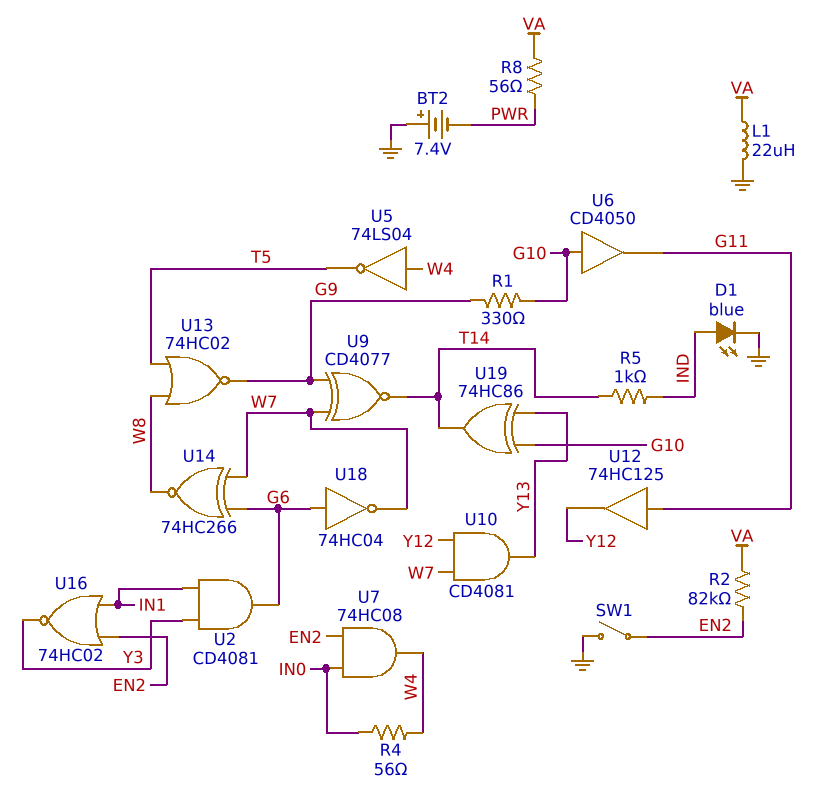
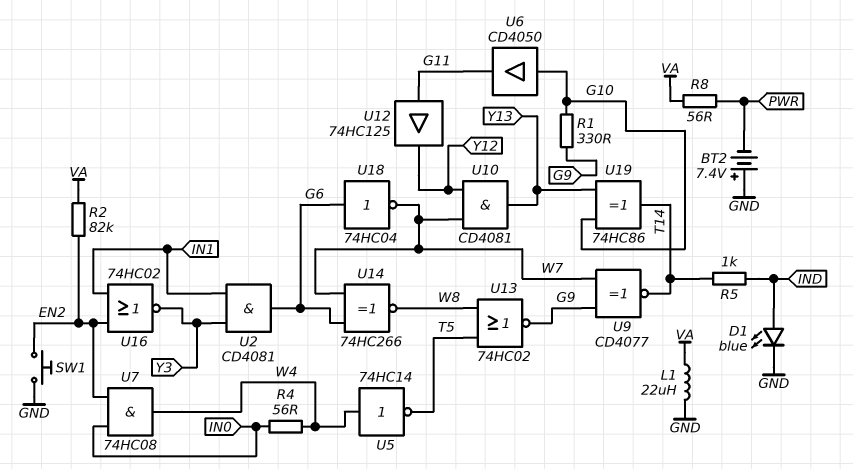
SW1: switch (EN2, GND) -> button (EN2, GND)
U5: NOT 74LS04 (in W4, out T5) -> NOT 74HC14 (in W4, out T5)

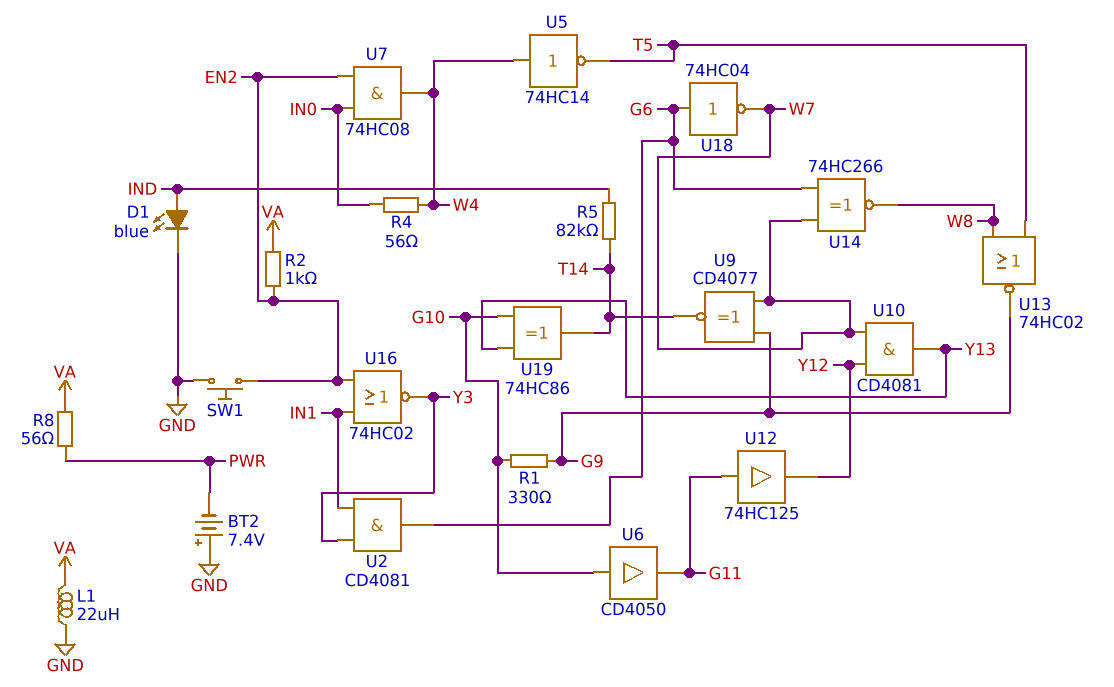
R2: 82k (EN2, VA) -> 1k (EN2, VA)
R5: 1k (IND, T14) -> 82k (IND, T14)

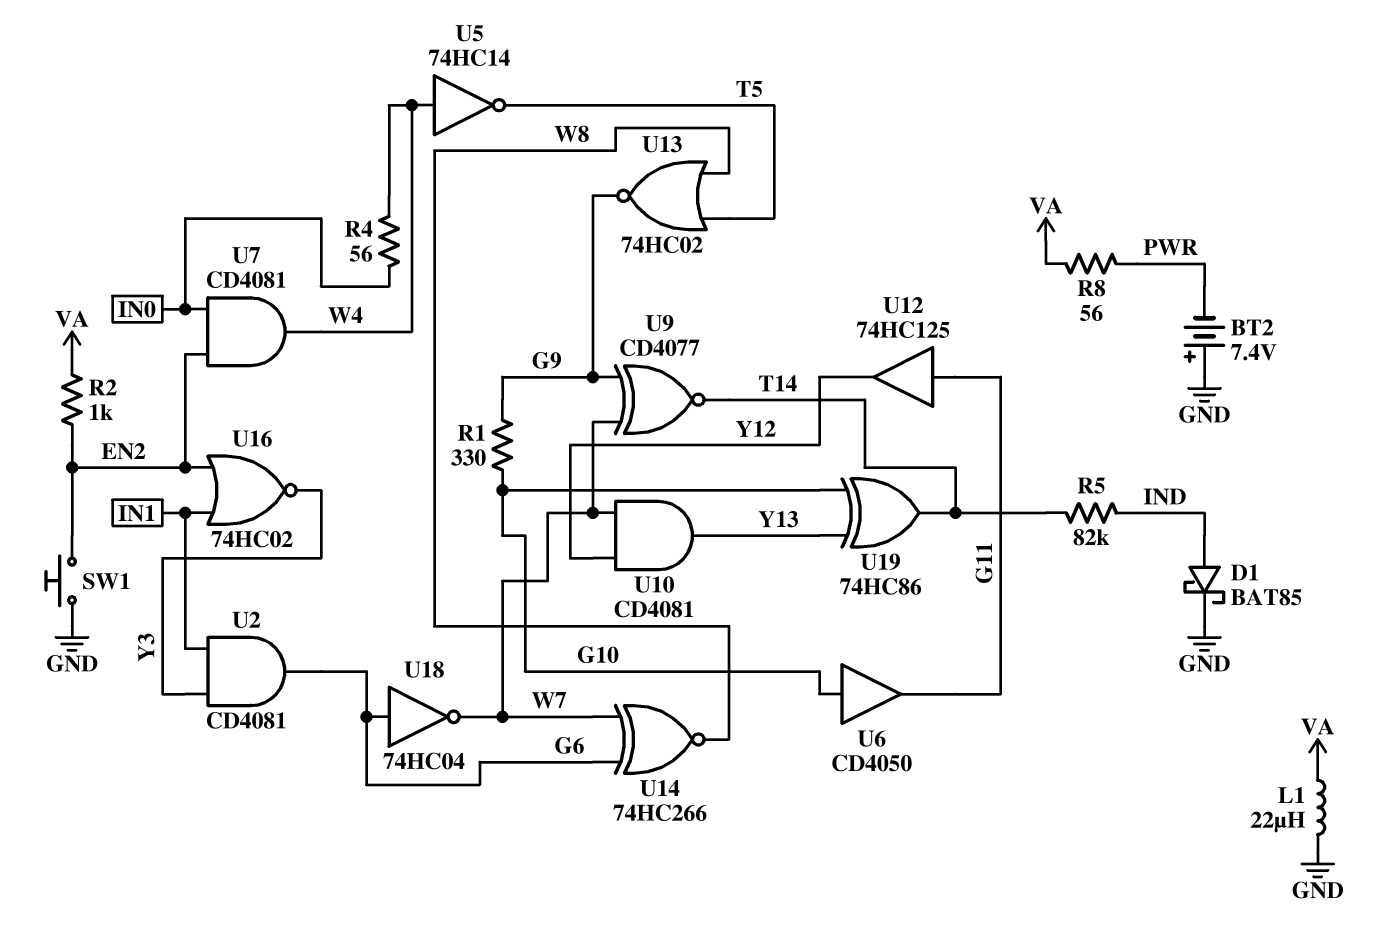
D1: LED blue (A IND, K GND) -> schottky BAT85 (A IND, K GND)
U7: AND 74HC08 (in EN2, in IN0, out W4) -> AND CD4081 (in EN2, in IN0, out W4)

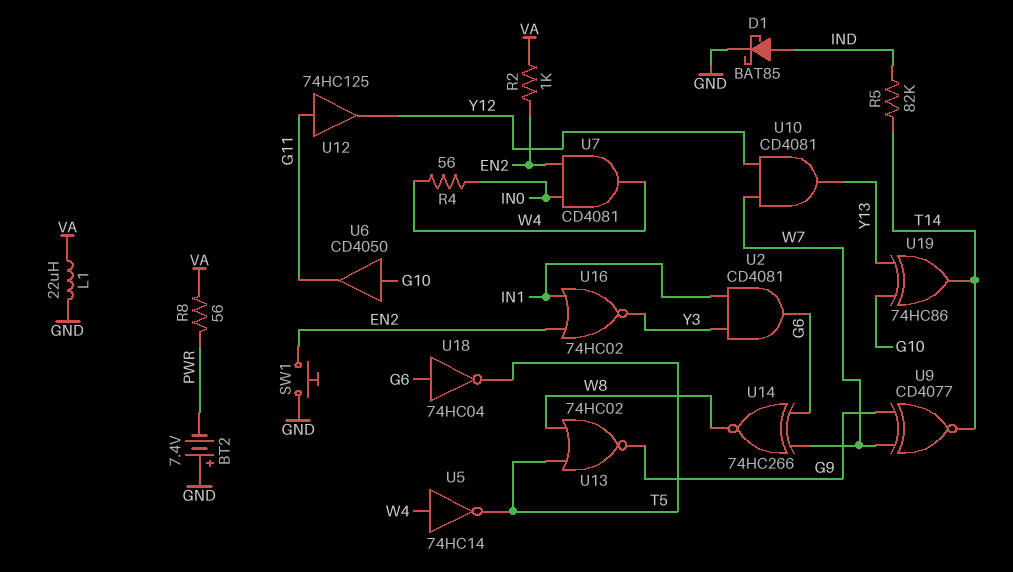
R1: 330 (G9, G10) -> none
U18: NOT 74HC04 (in G6, out W7) -> NOT 74HC04 (in G6, out T5)

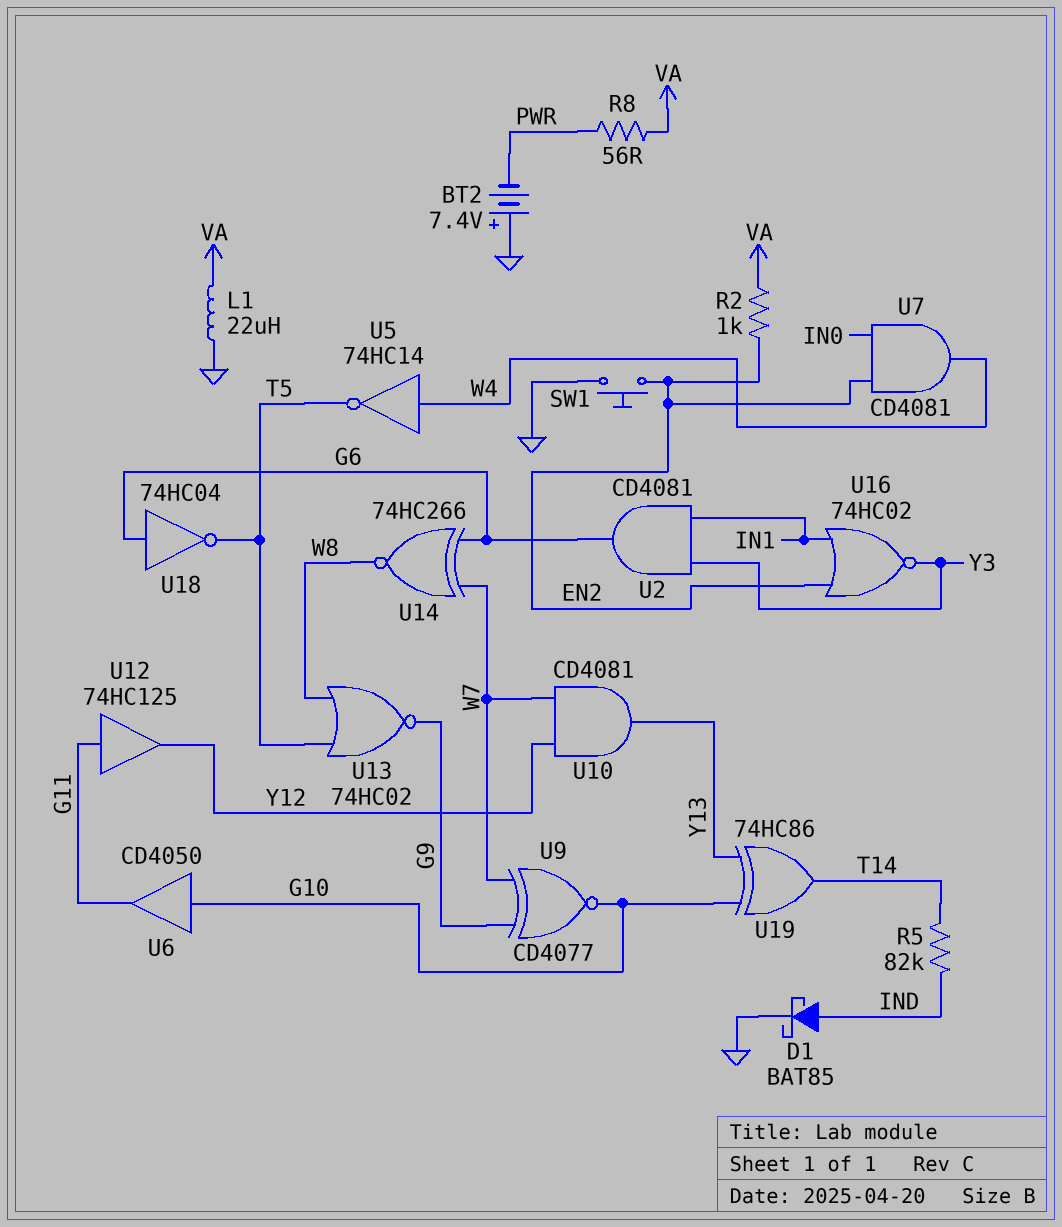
R4: 56 (IN0, W4) -> none
U9: XNOR CD4077 (in G9, in W7, out T14) -> XNOR CD4077 (in G9, in W7, out G10)

